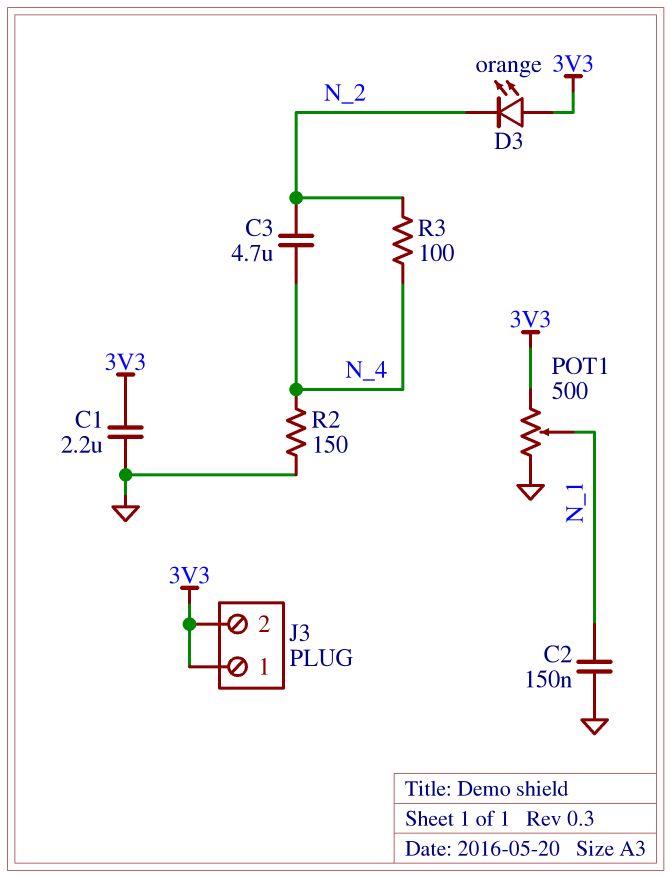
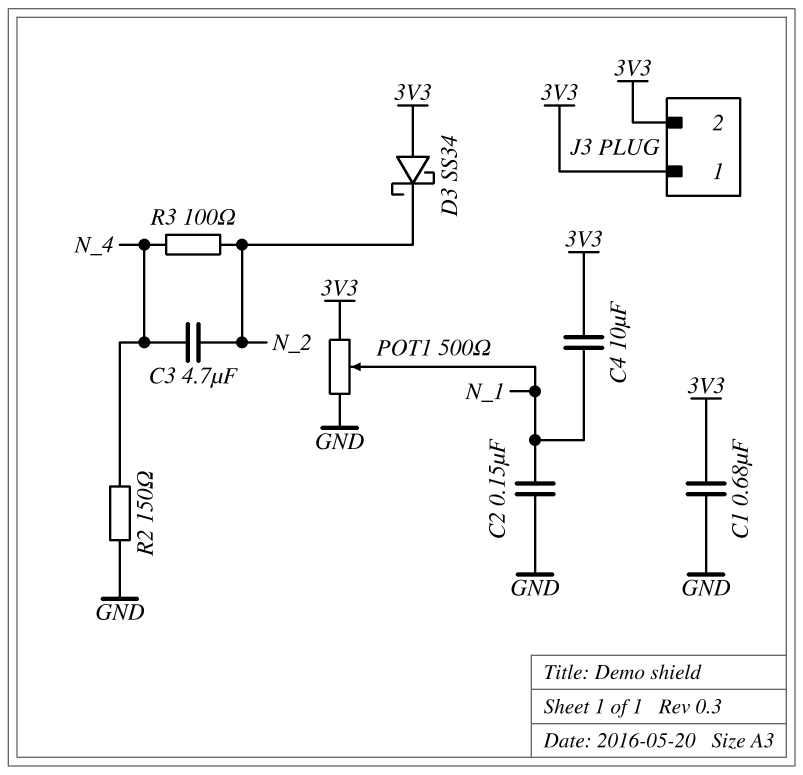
C1: 2.2uF (3V3, GND) -> 680nF (3V3, GND)
C4: none -> 10uF (3V3, N_1)
D3: LED orange (A 3V3, K N_2) -> schottky SS34 (A 3V3, K N_2)

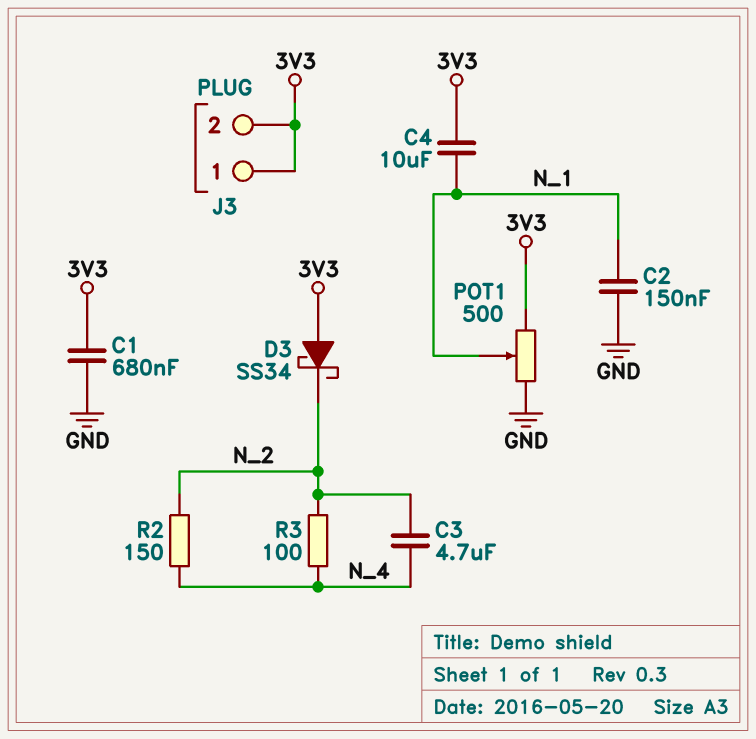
R2: 150 (GND, N_4) -> 150 (N_2, N_4)

